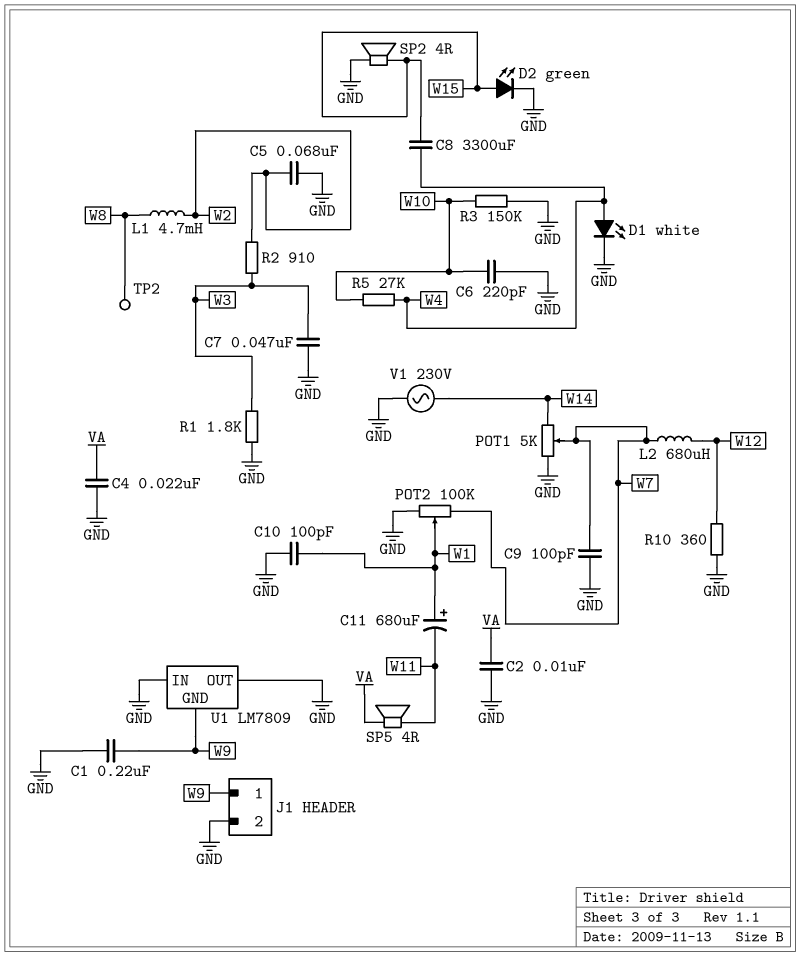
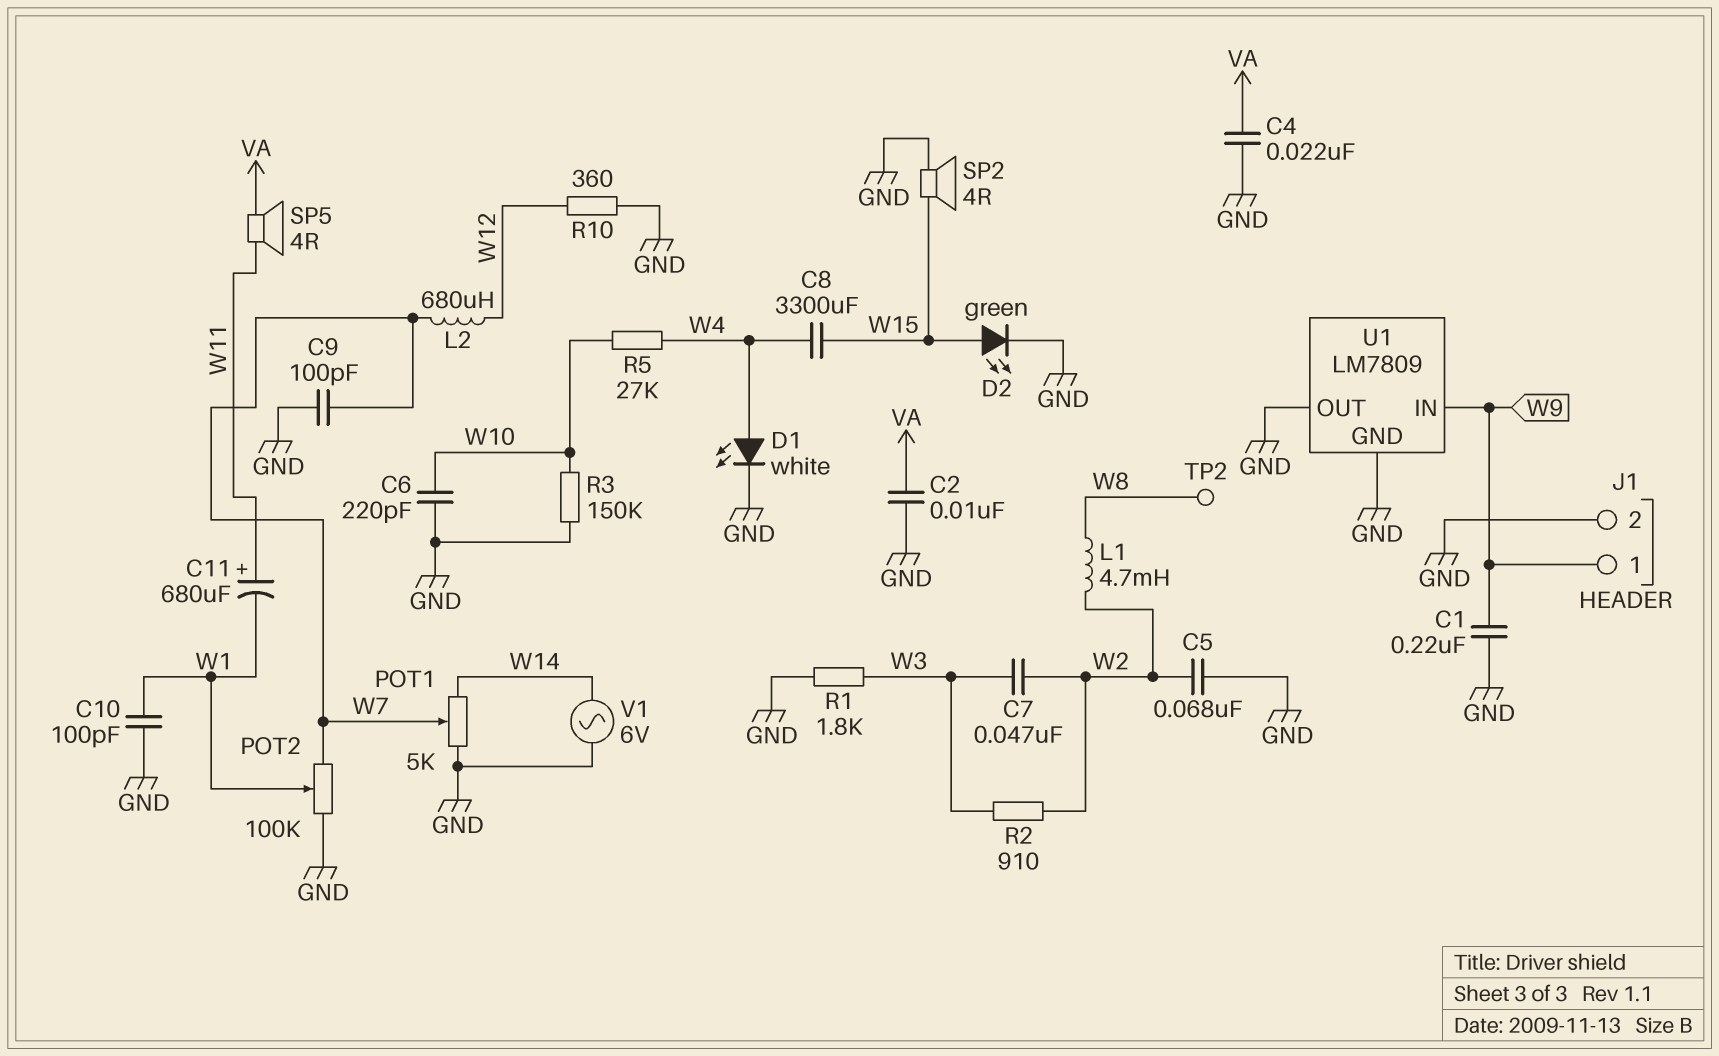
C7: 47nF (GND, W3) -> 47nF (W2, W3)
C11: 680uF (plus W1, minus W11) -> 680uF (plus W11, minus W1)
U1 pin GND: W9 -> GND
U1 pin IN: GND -> W9
V1: AC 230V (GND, W14) -> AC 6V (GND, W14)

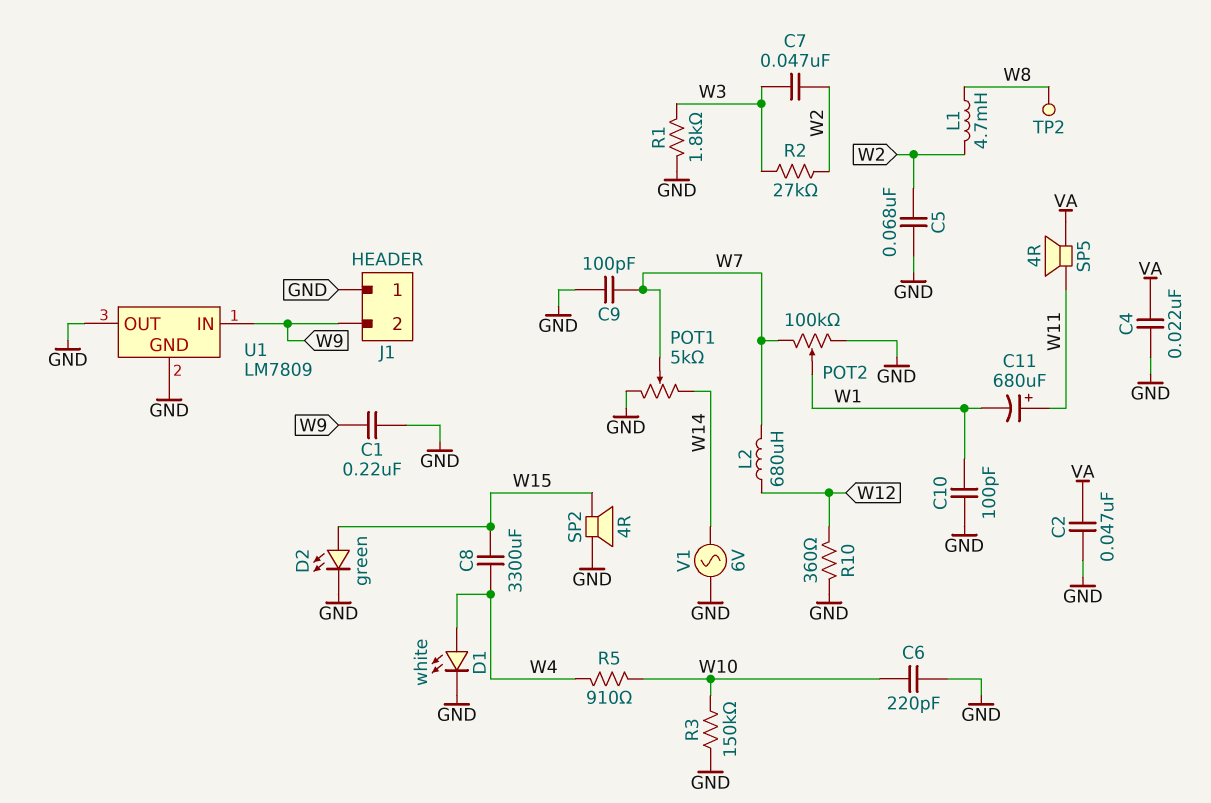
C2: 10nF (GND, VA) -> 47nF (GND, VA)
J1 pin 1: W9 -> GND
J1 pin 2: GND -> W9
R2: 910 (W2, W3) -> 27k (W2, W3)
R5: 27k (W4, W10) -> 910 (W4, W10)

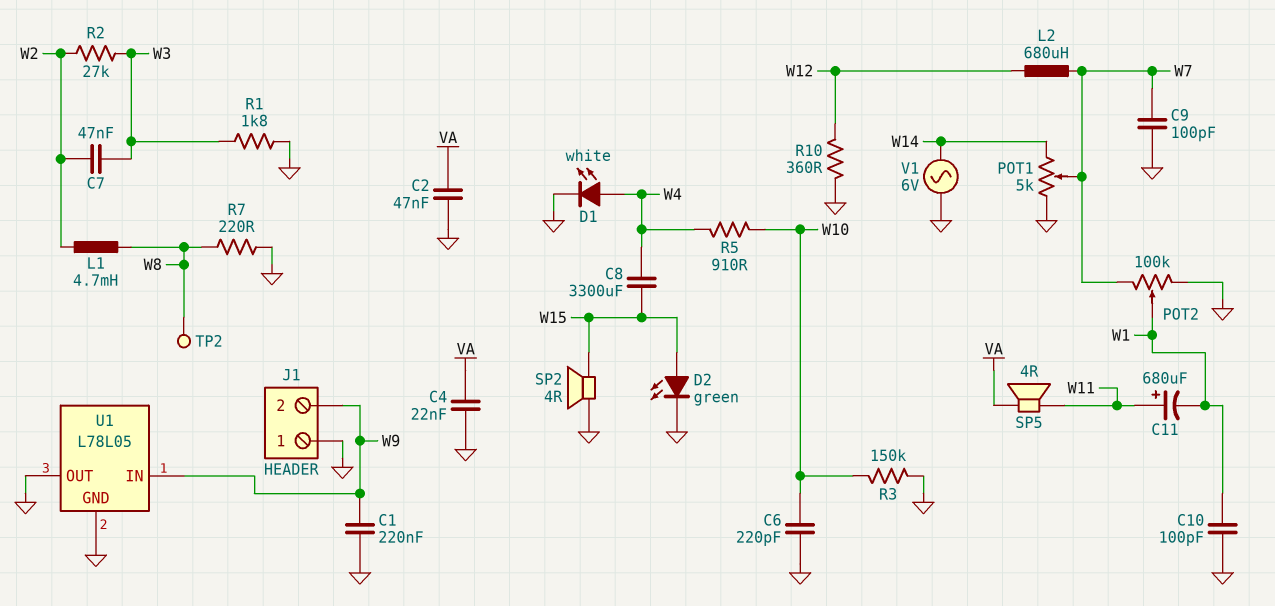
C5: 68nF (GND, W2) -> none
R7: none -> 220 (GND, W8)
U1: LM7809 -> L78L05

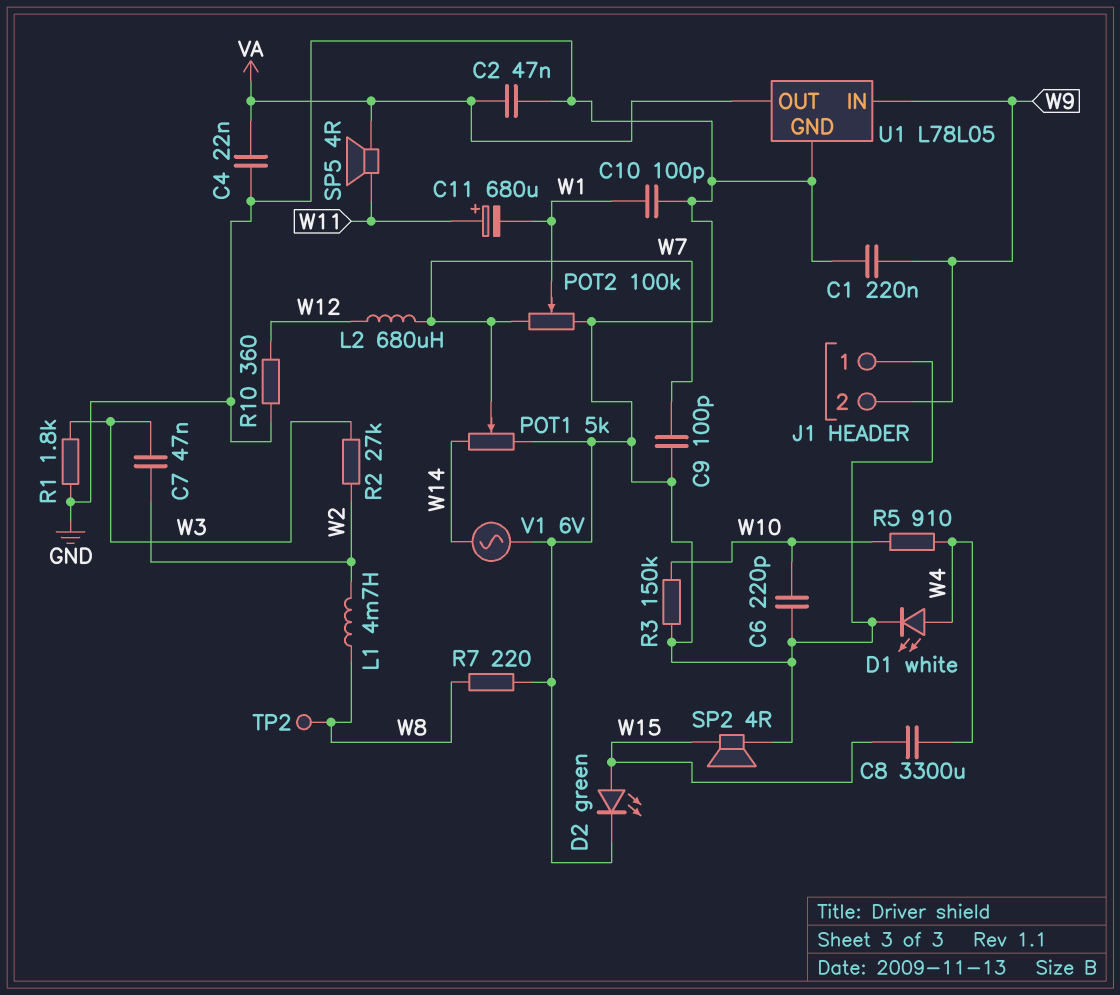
U1 pin OUT: GND -> VA

